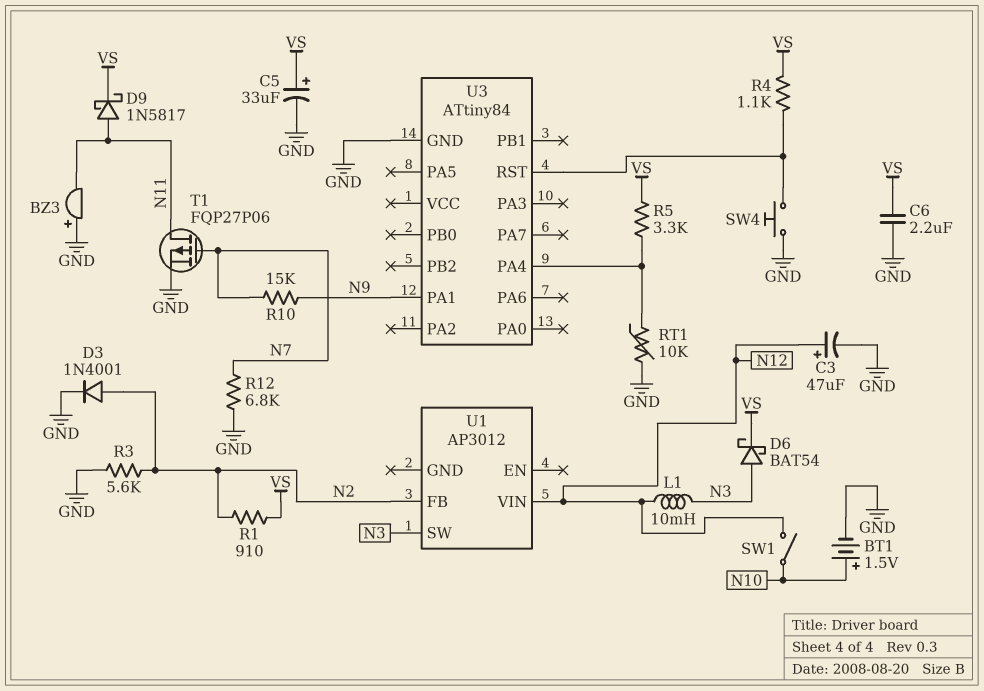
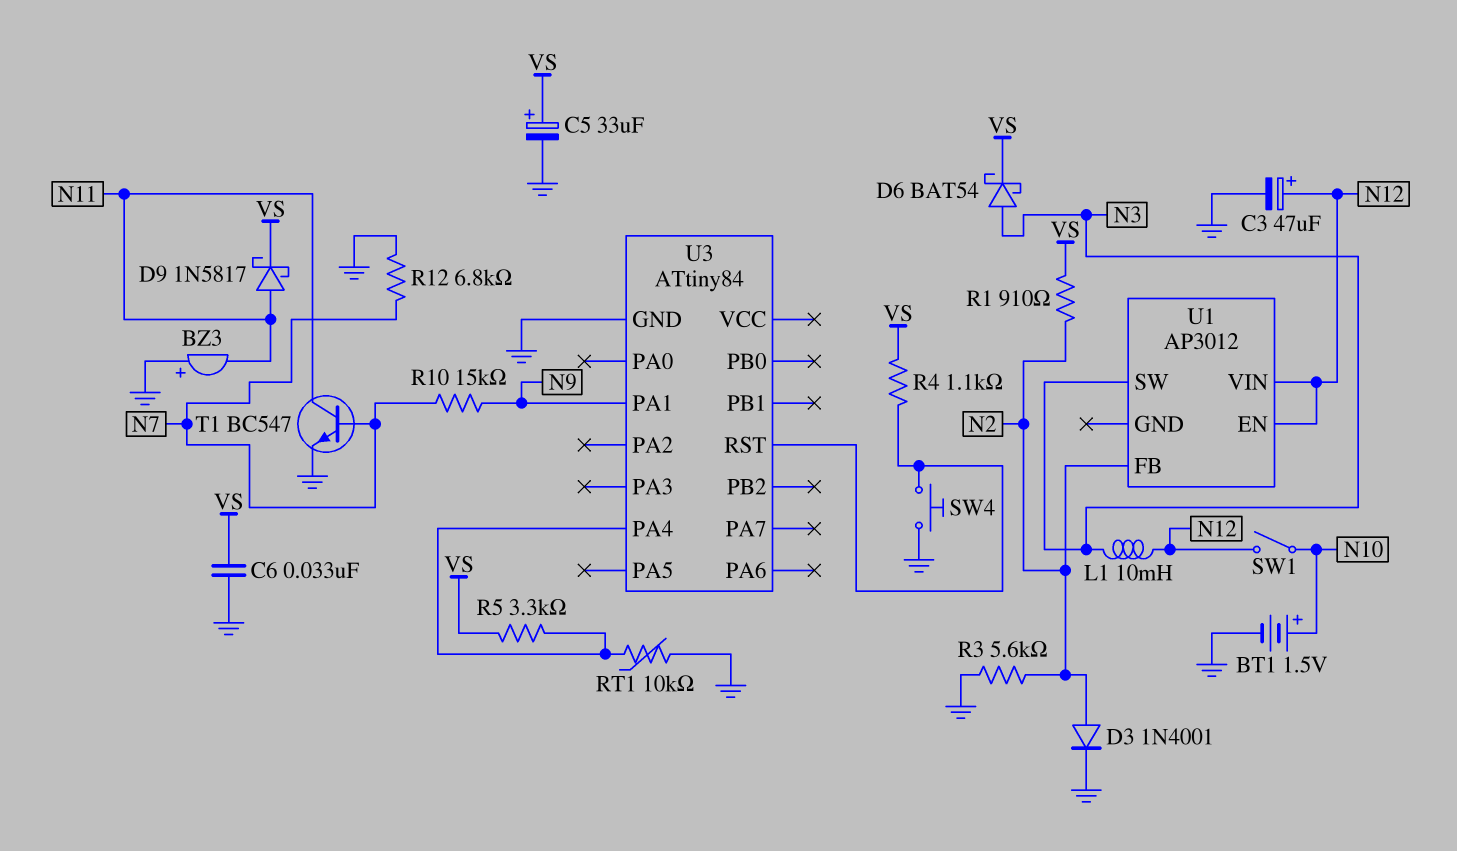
C6: 2.2uF (GND, VS) -> 33nF (GND, VS)
T1: PMOS FQP27P06 (G N7, D N11, S GND) -> NPN BC547 (B N7, C N11, E GND)
U1 pin EN: none -> N12

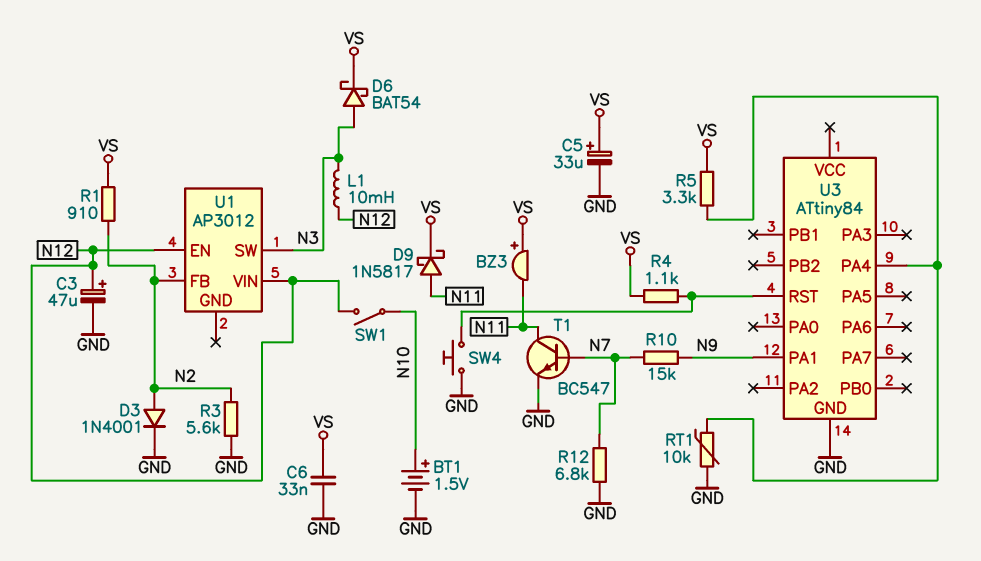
BZ3: buzzer (plus GND, minus N11) -> buzzer (plus VS, minus N11)

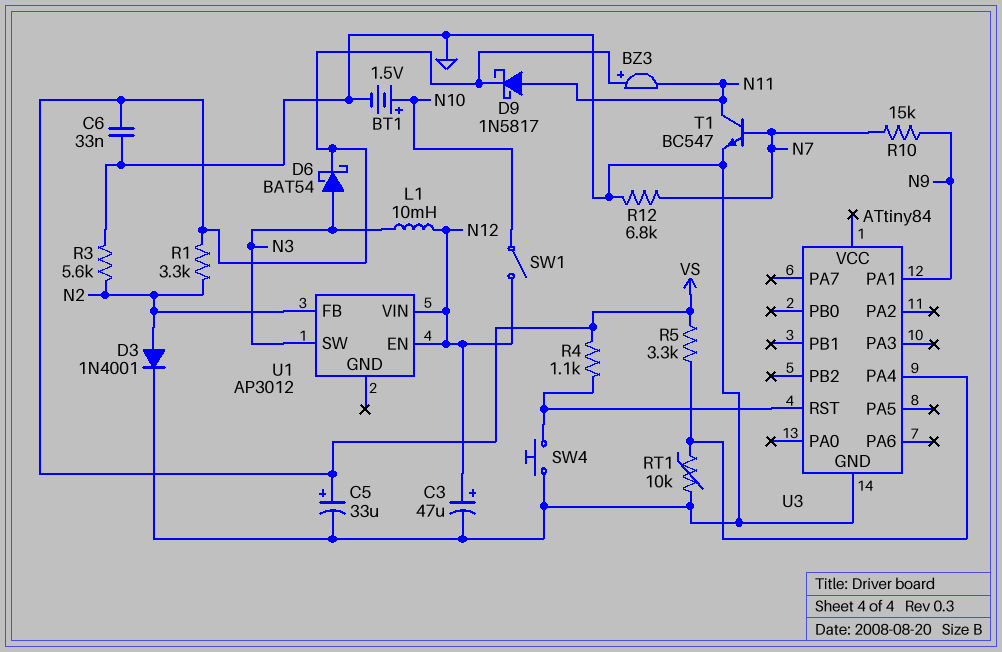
R1: 910 (N2, VS) -> 3.3k (N2, VS)

